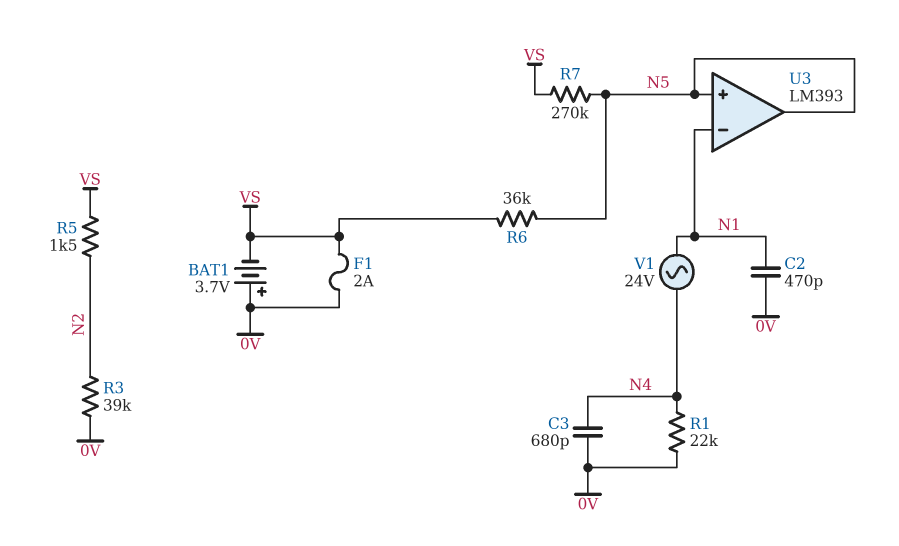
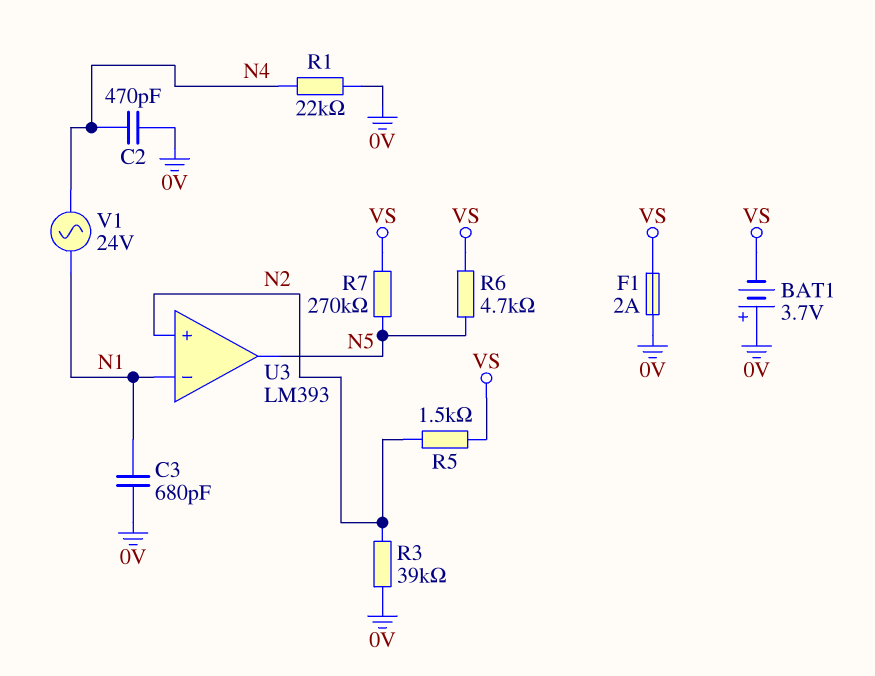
C2: 470pF (0V, N1) -> 470pF (0V, N4)
C3: 680pF (0V, N4) -> 680pF (0V, N1)
R6: 36k (N5, VS) -> 4.7k (N5, VS)
U3 pin in+: N5 -> N2

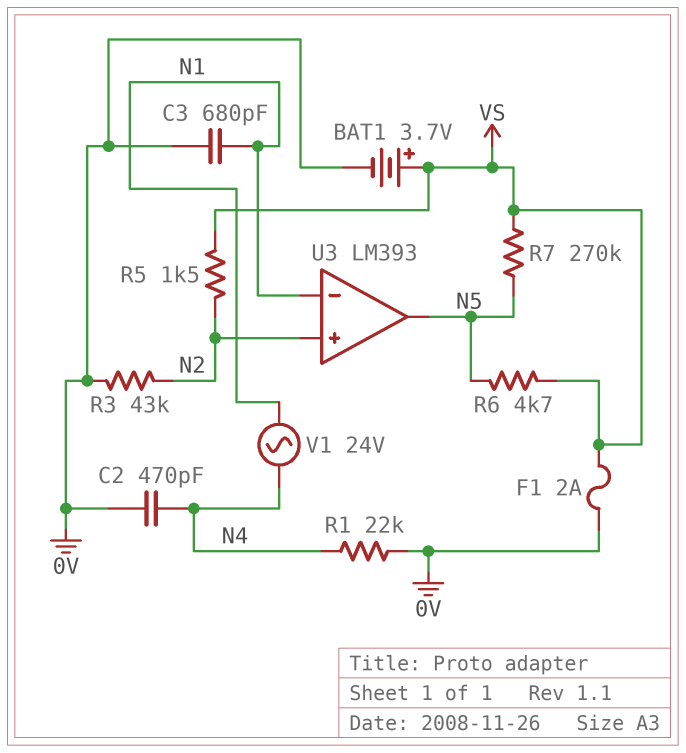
BAT1: 3.7V (plus 0V, minus VS) -> 3.7V (plus VS, minus 0V)
R3: 39k (0V, N2) -> 43k (0V, N2)

